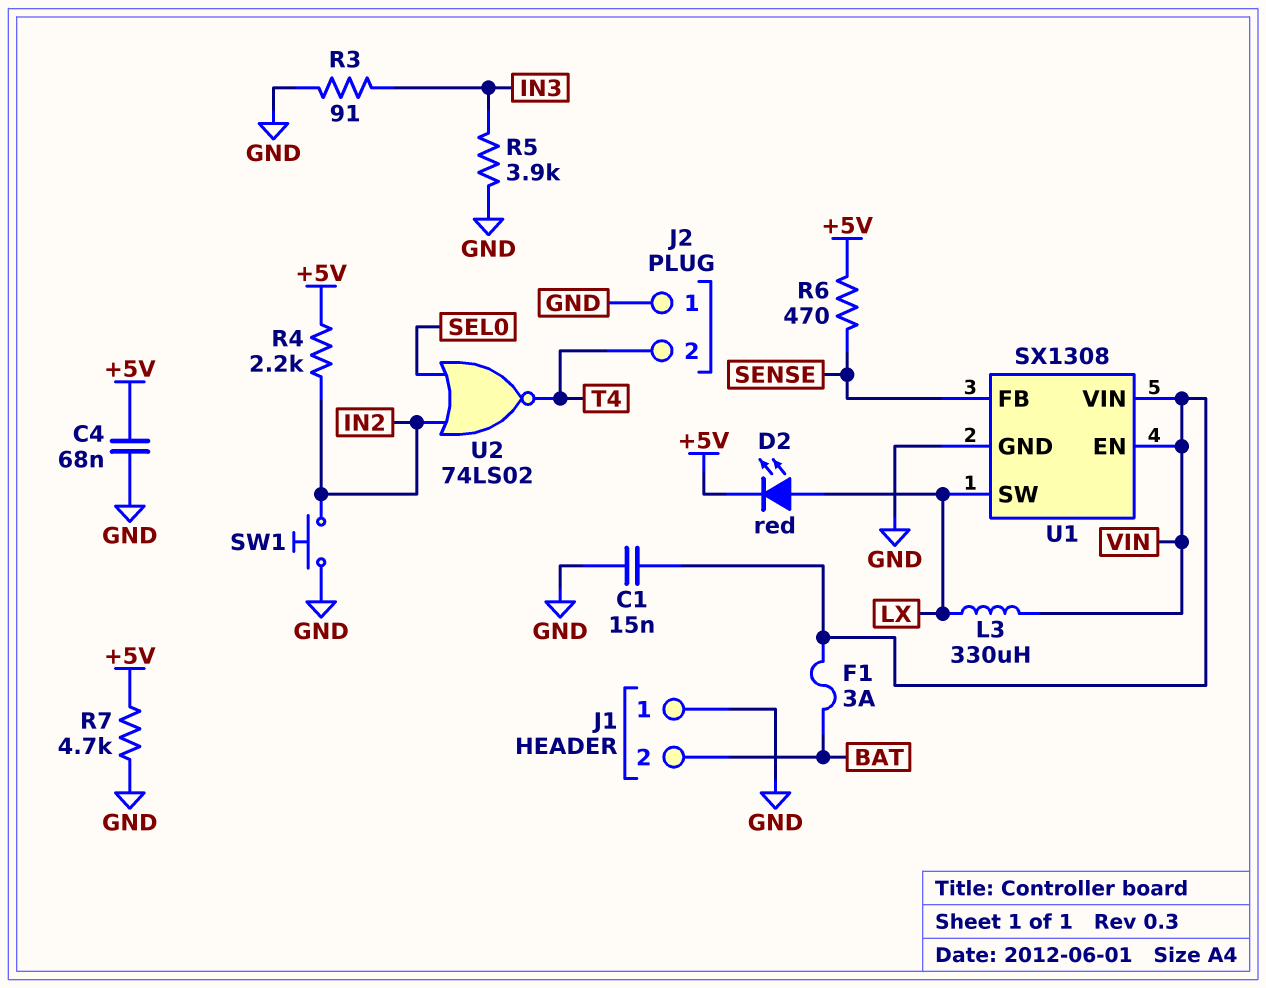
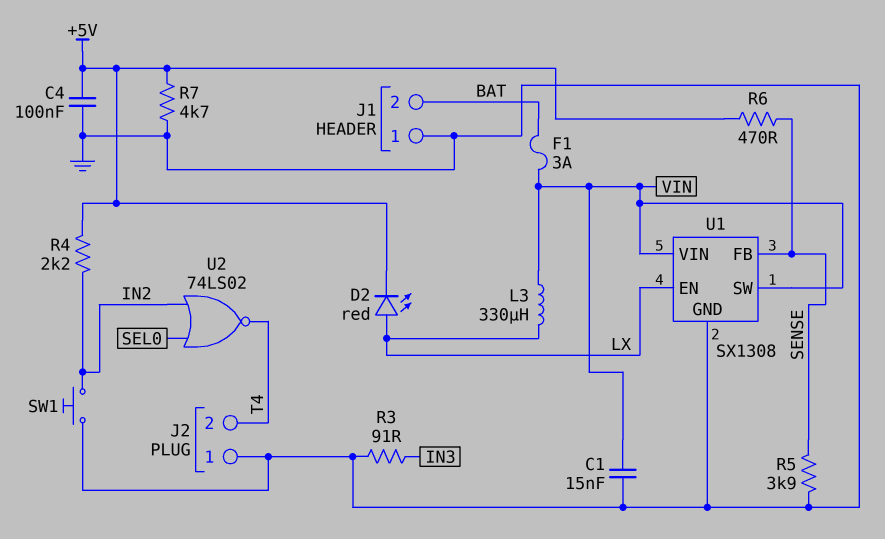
C4: 68nF (+5V, GND) -> 100nF (+5V, GND)
R5: 3.9k (GND, IN3) -> 3.9k (GND, SENSE)
U1 pin EN: VIN -> LX
U1 pin SW: LX -> VIN

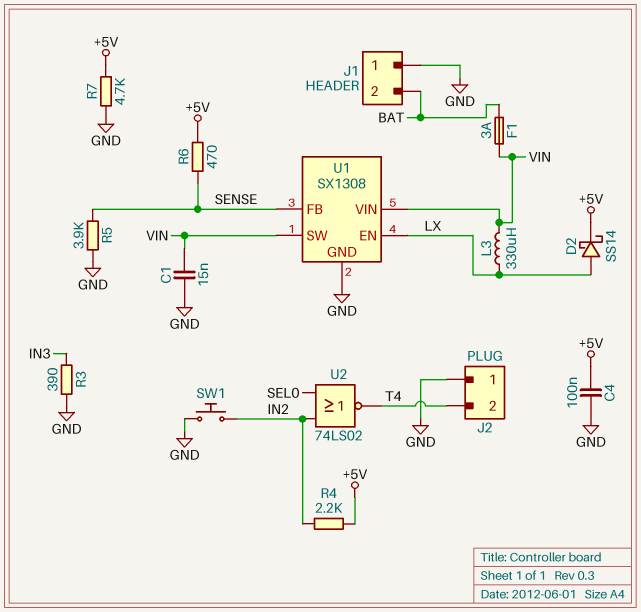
D2: LED red (A LX, K +5V) -> schottky SS14 (A LX, K +5V)
R3: 91 (GND, IN3) -> 390 (GND, IN3)

